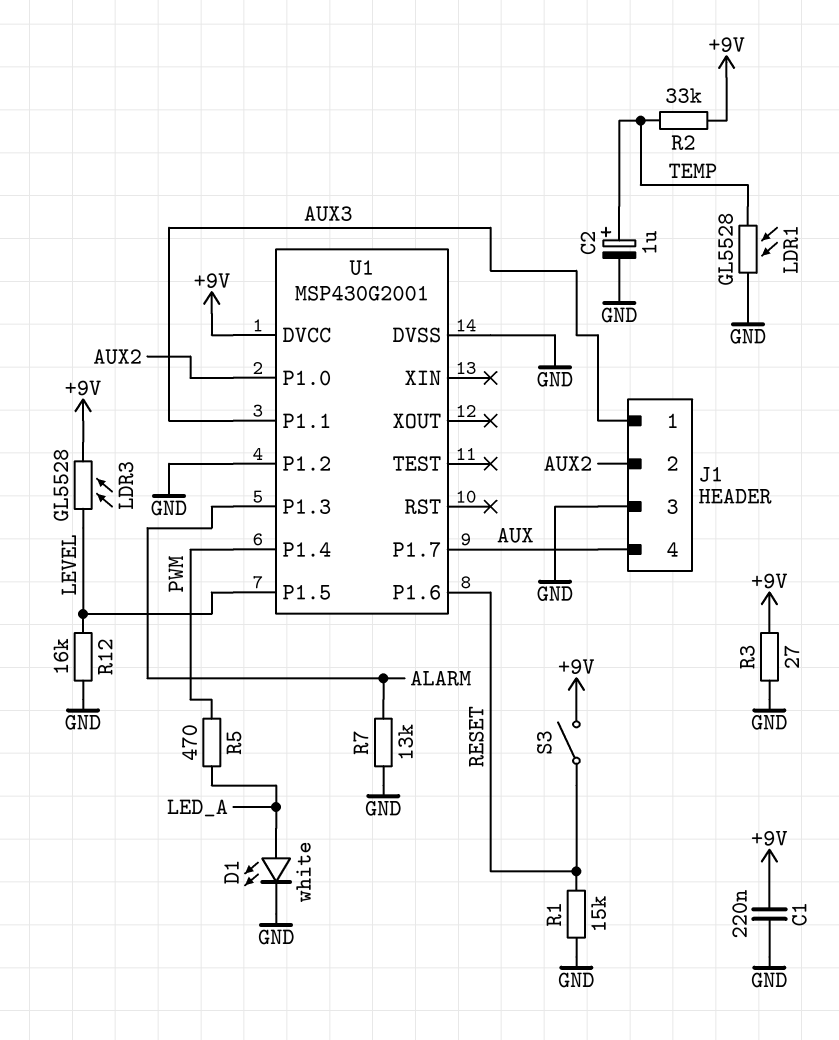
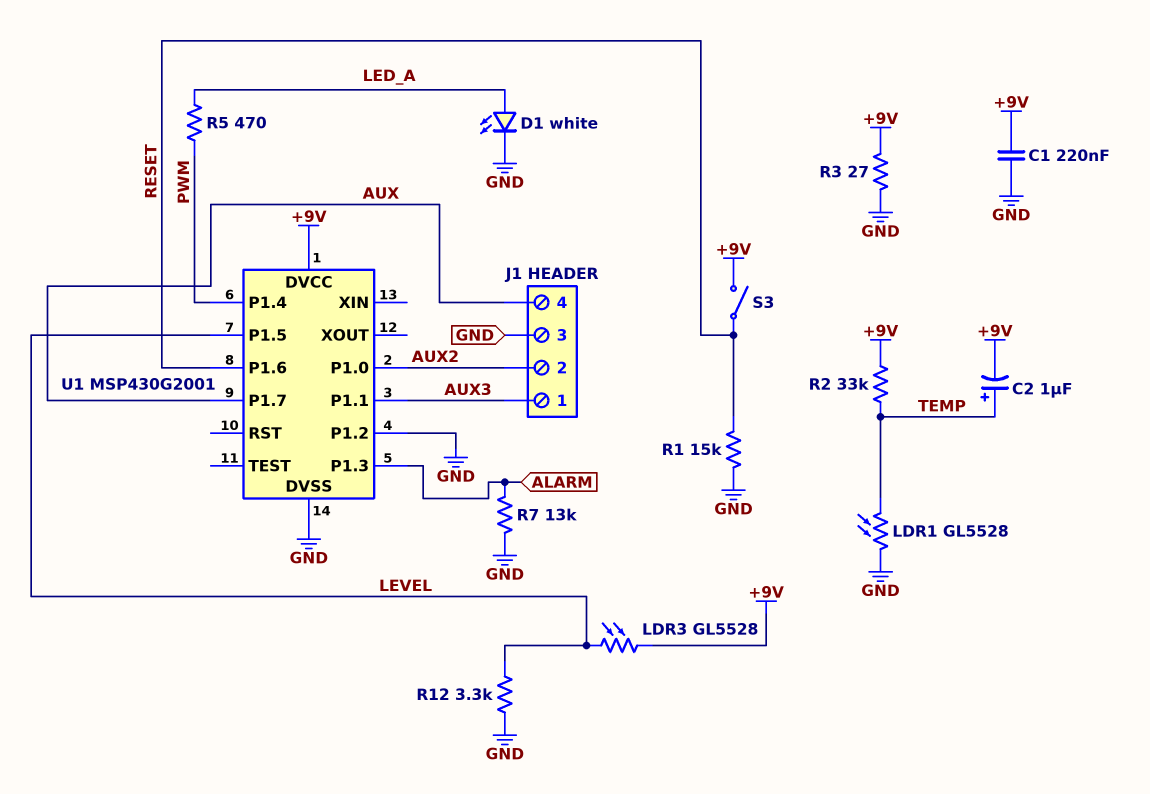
C2: 1uF (plus TEMP, minus GND) -> 1uF (plus TEMP, minus +9V)
R12: 16k (GND, LEVEL) -> 3.3k (GND, LEVEL)

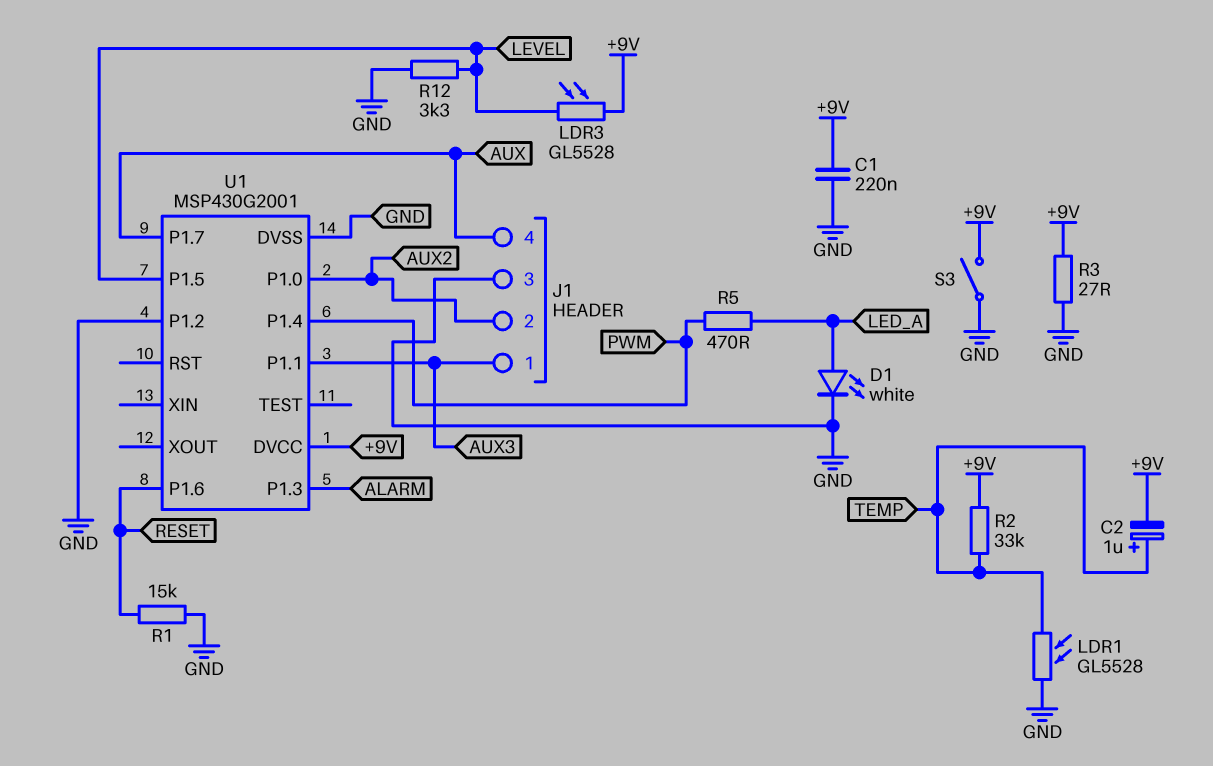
R7: 13k (ALARM, GND) -> none
S3: switch (+9V, RESET) -> switch (+9V, GND)

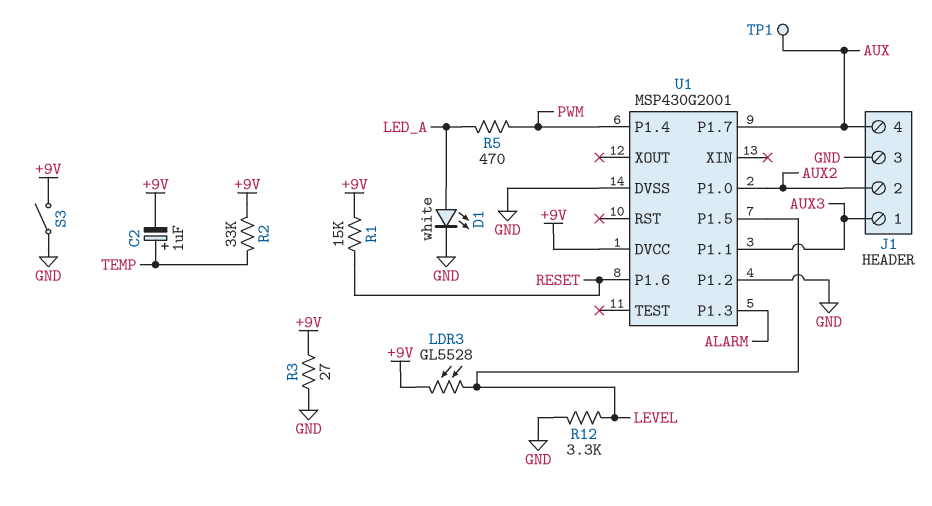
C1: 220nF (+9V, GND) -> none
LDR1: GL5528 (GND, TEMP) -> none
R1: 15k (GND, RESET) -> 15k (+9V, RESET)
TP1: none -> test point (AUX)

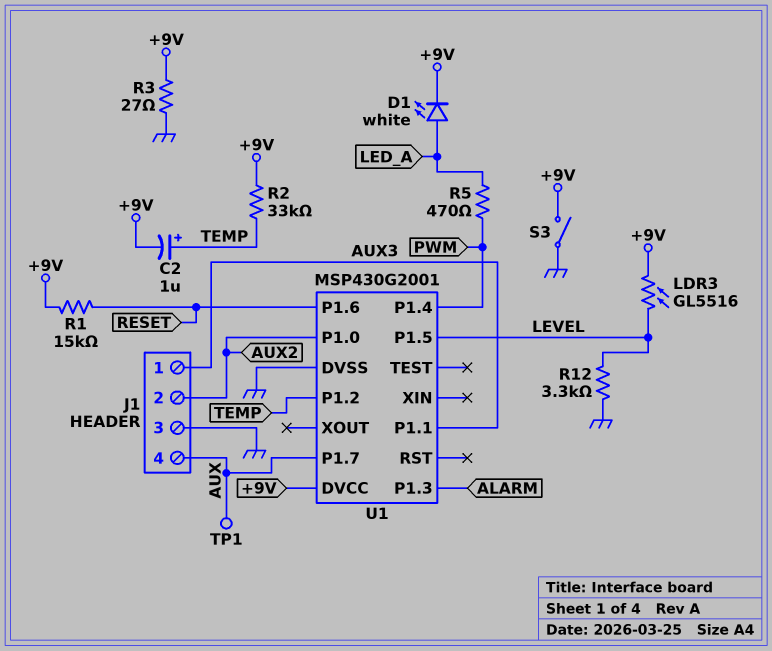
D1: LED white (A LED_A, K GND) -> LED white (A LED_A, K +9V)
LDR3: GL5528 (+9V, LEVEL) -> GL5516 (+9V, LEVEL)
U1 pin P1.2: GND -> TEMP

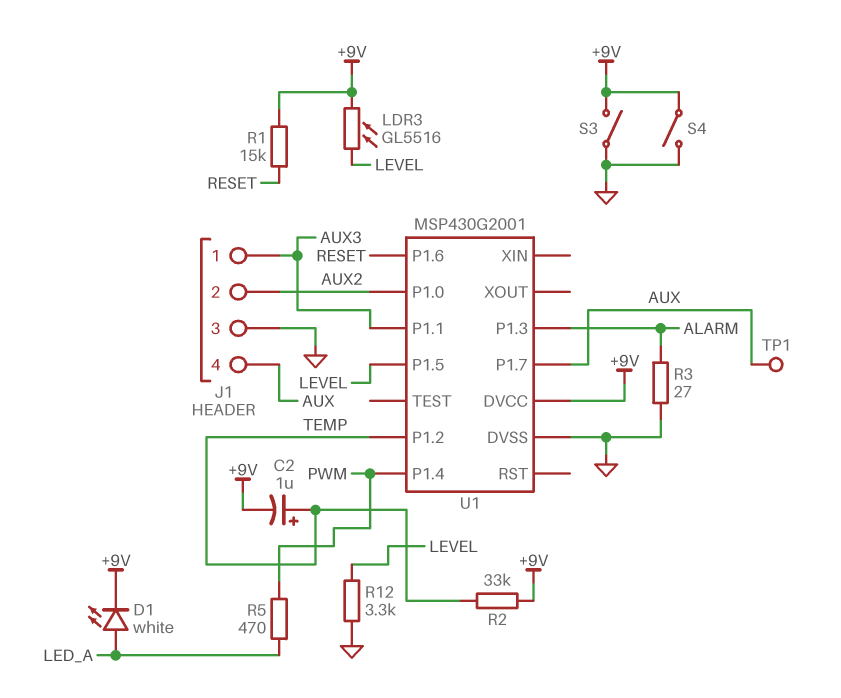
R3: 27 (+9V, GND) -> 27 (ALARM, GND)
S4: none -> switch (+9V, GND)

